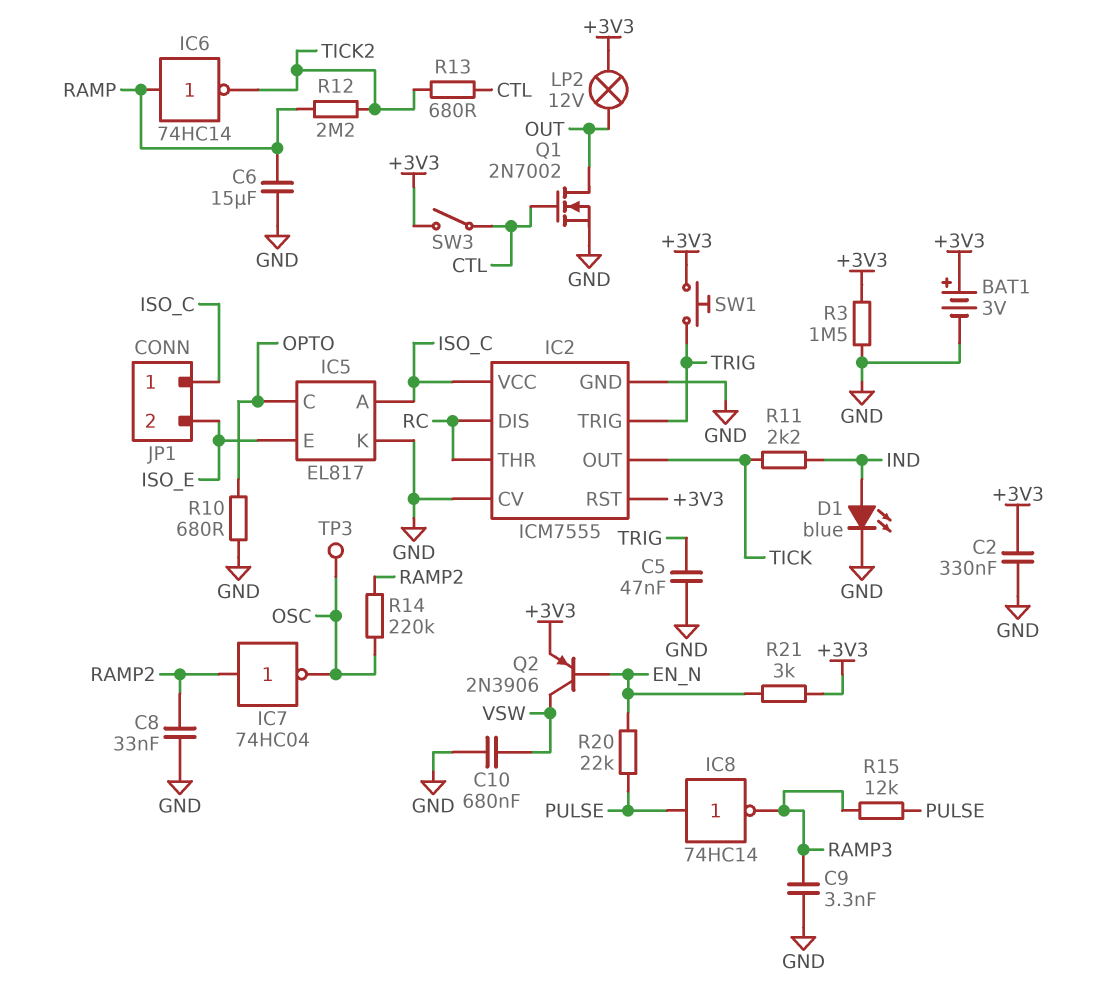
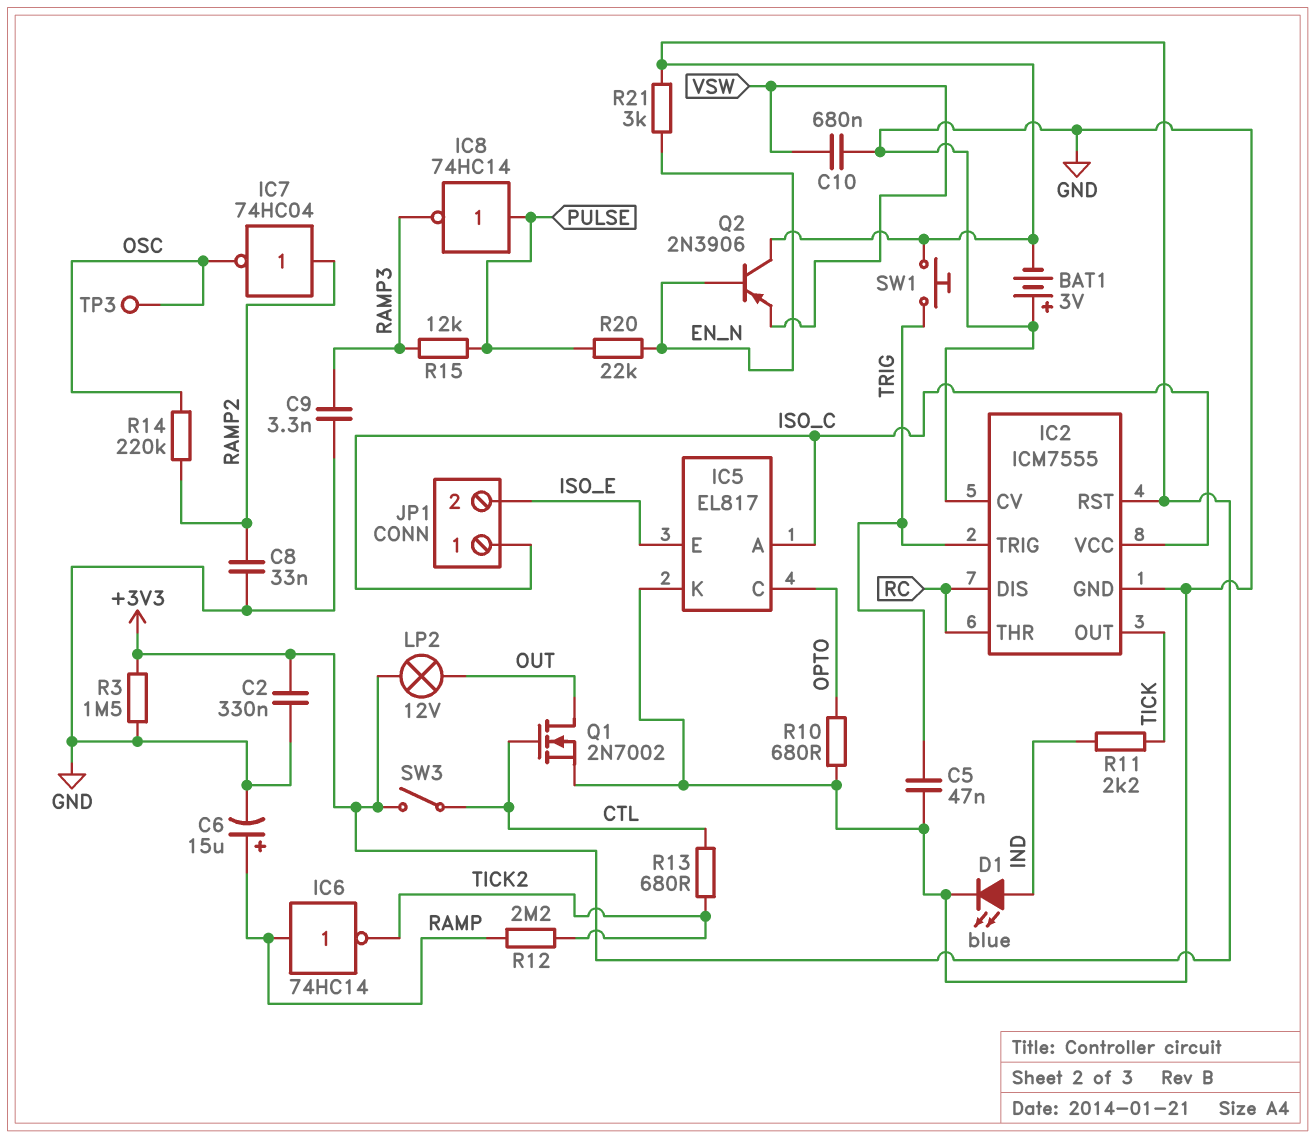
BAT1: 3V (plus +3V3, minus GND) -> 3V (plus GND, minus +3V3)
C6: 15uF (GND, RAMP) -> 15uF (plus RAMP, minus GND)
Q2: PNP 2N3906 (B EN_N, C VSW, E +3V3) -> PNP 2N3906 (B EN_N, C +3V3, E VSW)

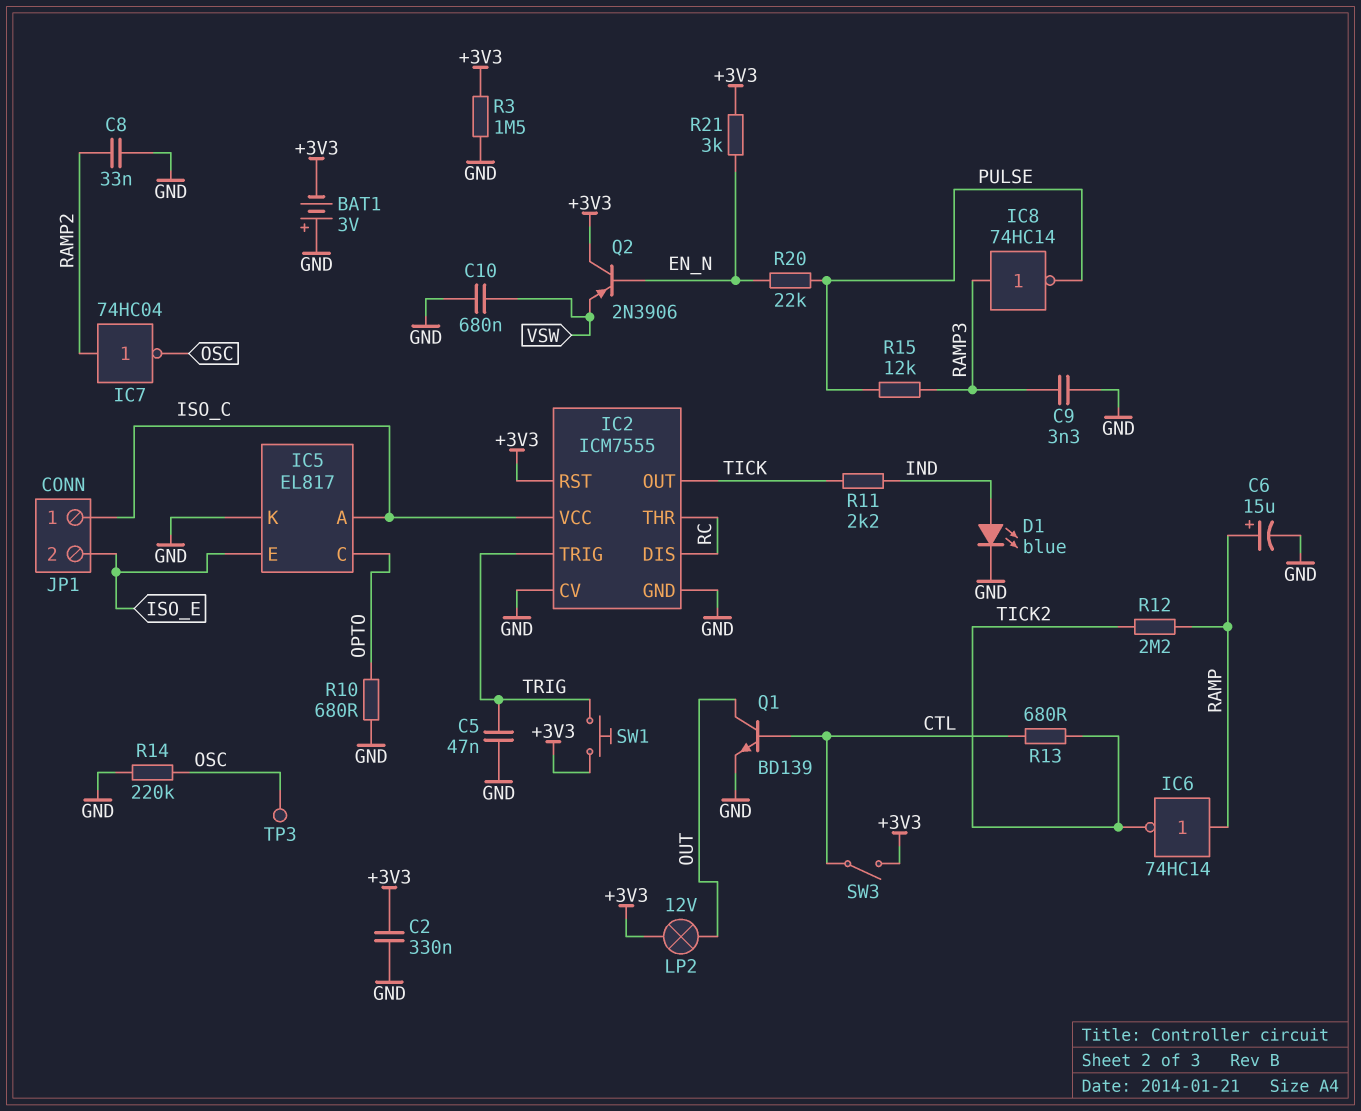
IC8: NOT 74HC14 (in PULSE, out RAMP3) -> NOT 74HC14 (in RAMP3, out PULSE)
Q1: NMOS 2N7002 (G CTL, D OUT, S GND) -> NPN BD139 (B CTL, C OUT, E GND)
R14: 220k (OSC, RAMP2) -> 220k (GND, OSC)

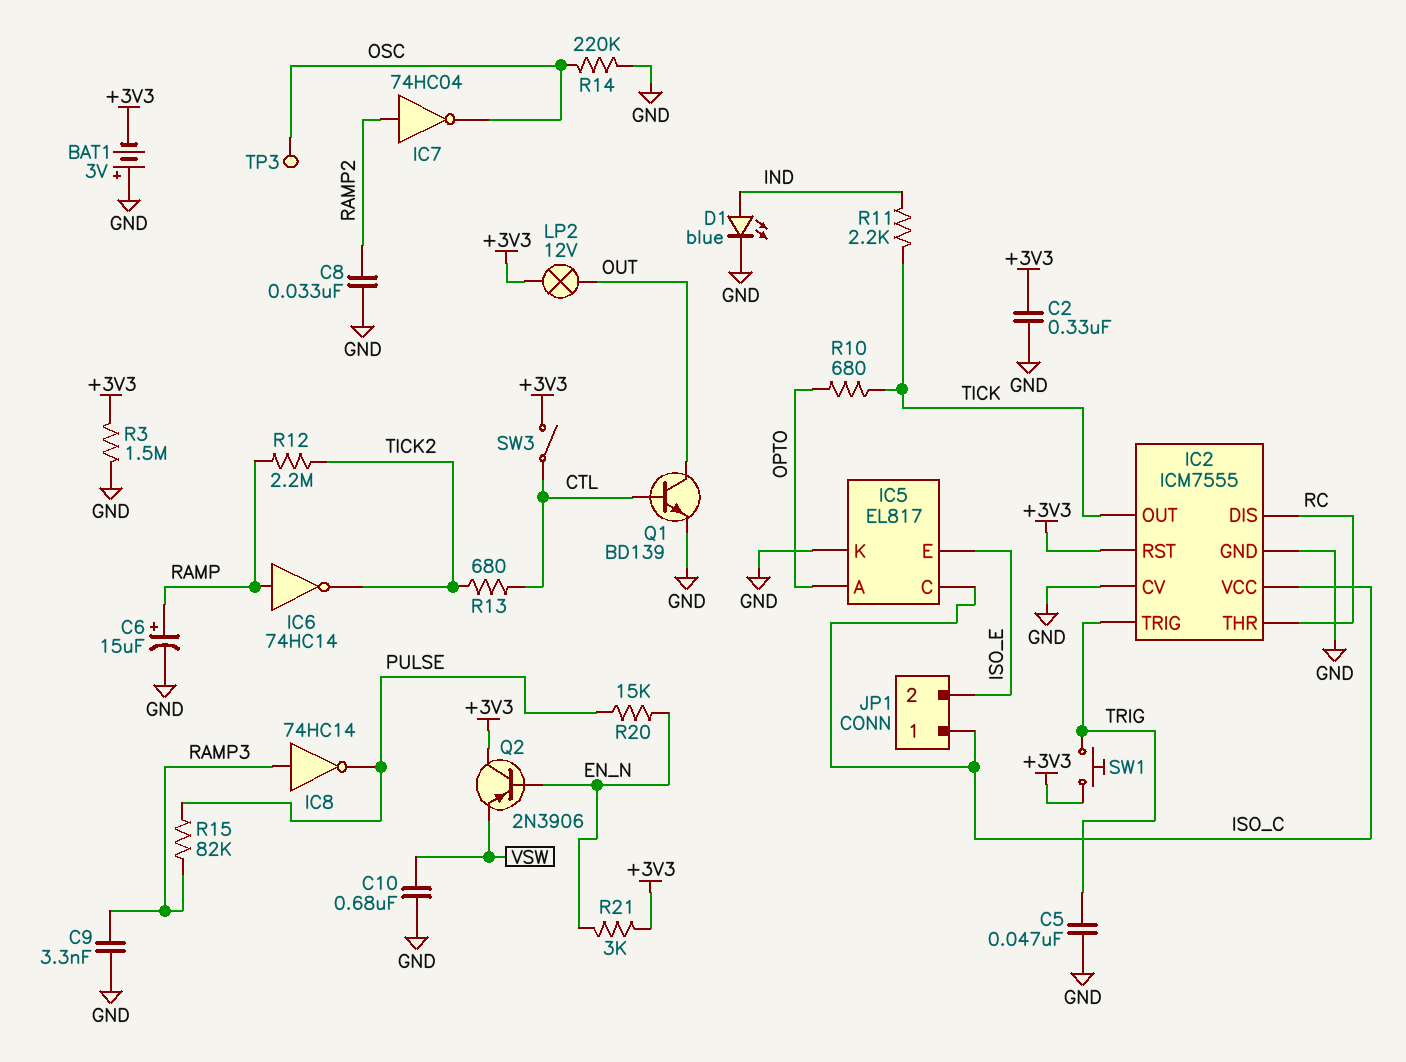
IC5 pin A: ISO_C -> OPTO
IC5 pin C: OPTO -> ISO_C
R10: 680 (GND, OPTO) -> 680 (OPTO, TICK)
R15: 12k (PULSE, RAMP3) -> 82k (PULSE, RAMP3)
R20: 22k (EN_N, PULSE) -> 15k (EN_N, PULSE)

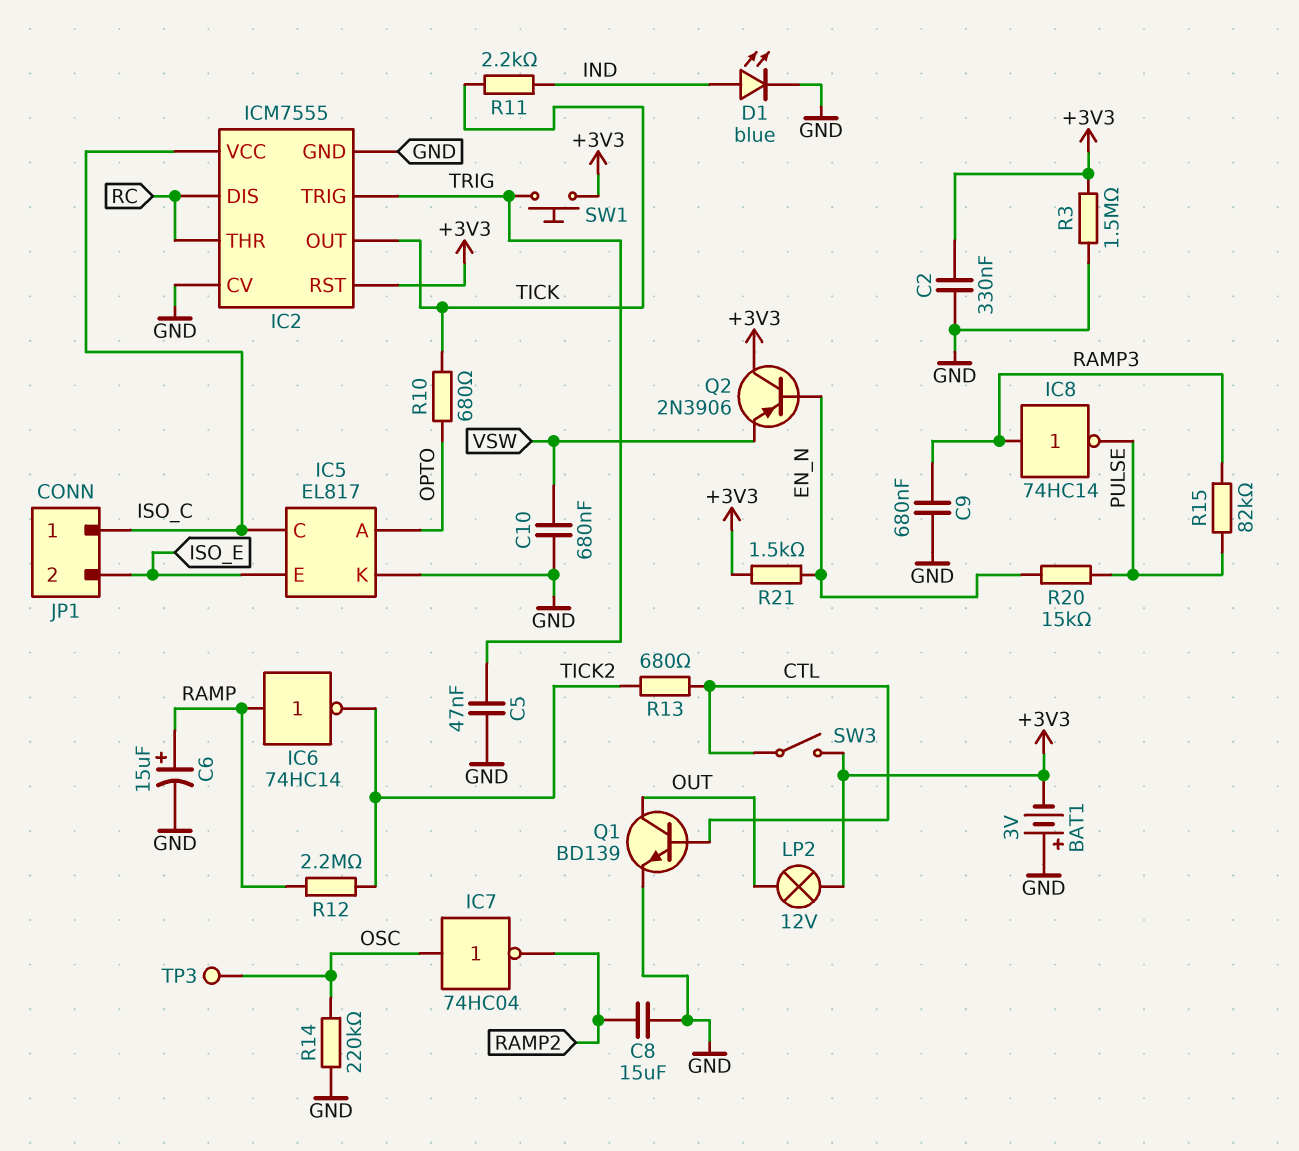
C8: 33nF (GND, RAMP2) -> 15uF (GND, RAMP2)
C9: 3.3nF (GND, RAMP3) -> 680nF (GND, RAMP3)
IC7: NOT 74HC04 (in RAMP2, out OSC) -> NOT 74HC04 (in OSC, out RAMP2)
R21: 3k (+3V3, EN_N) -> 1.5k (+3V3, EN_N)

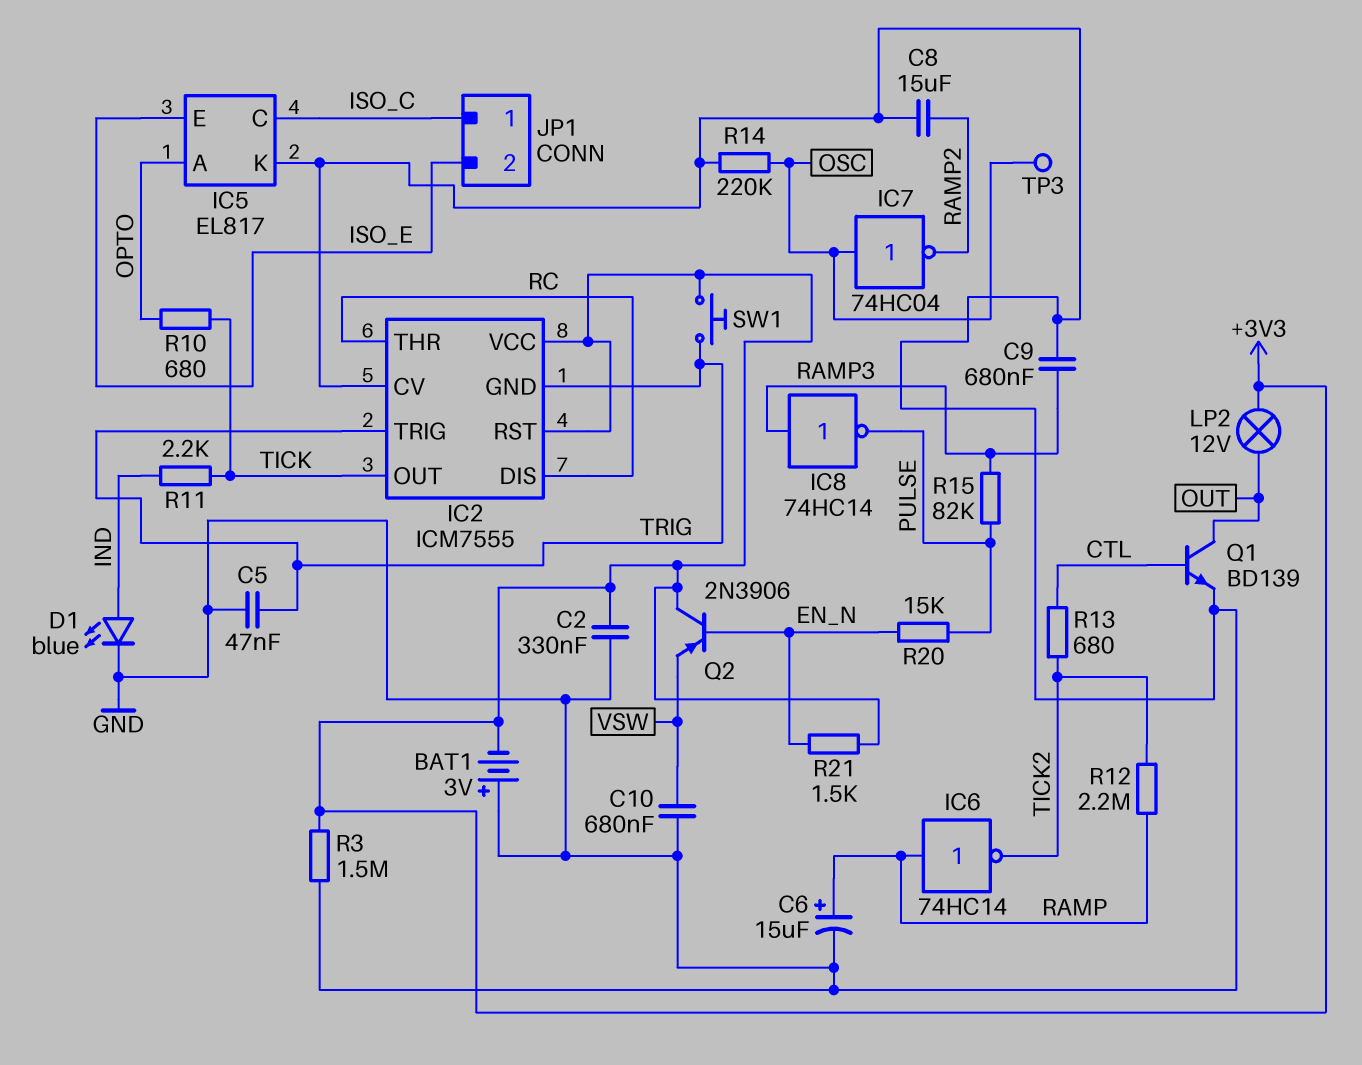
IC2 pin GND: GND -> TRIG
IC2 pin VCC: ISO_C -> +3V3
SW3: switch (+3V3, CTL) -> none

